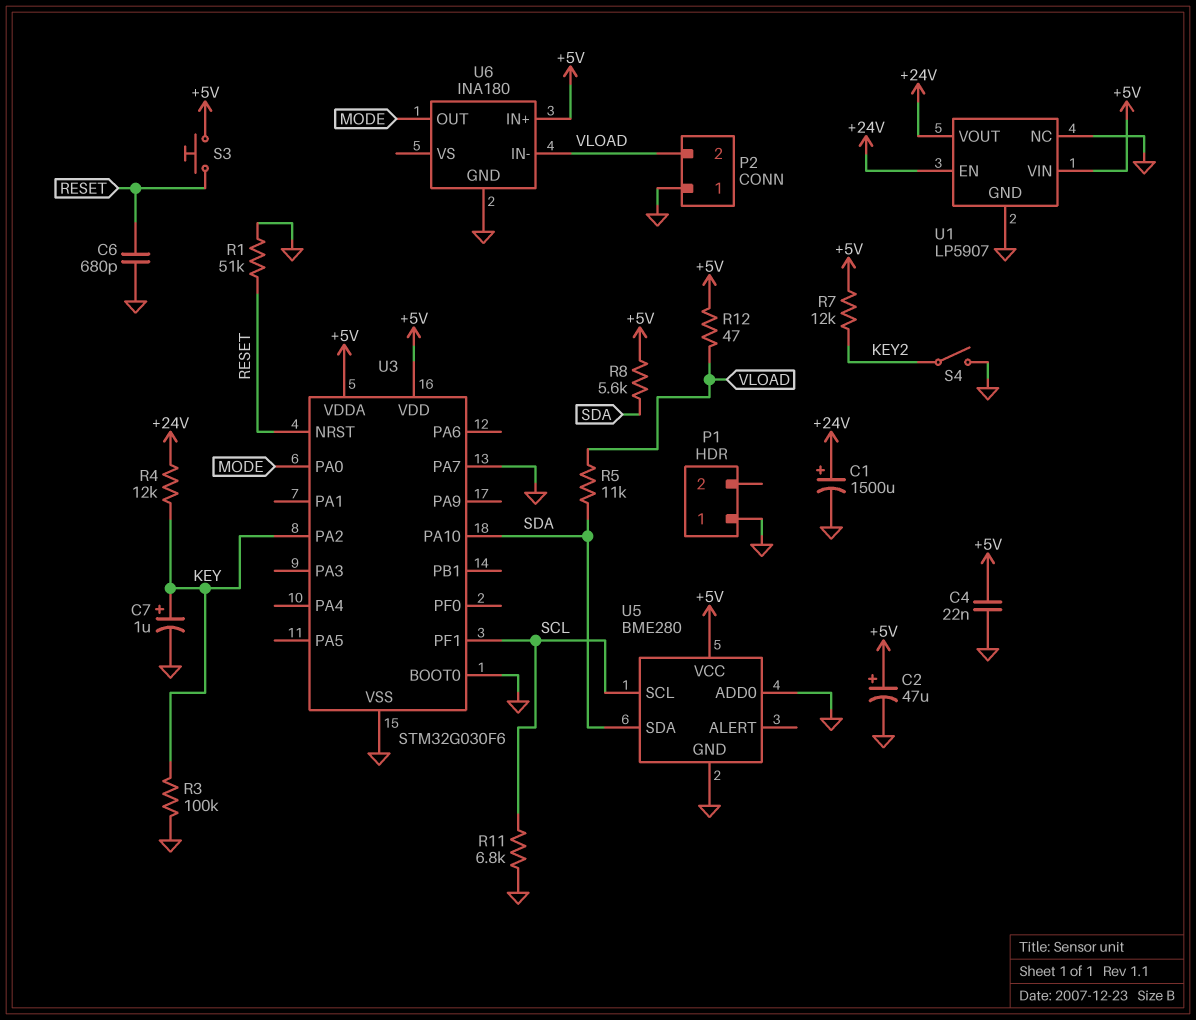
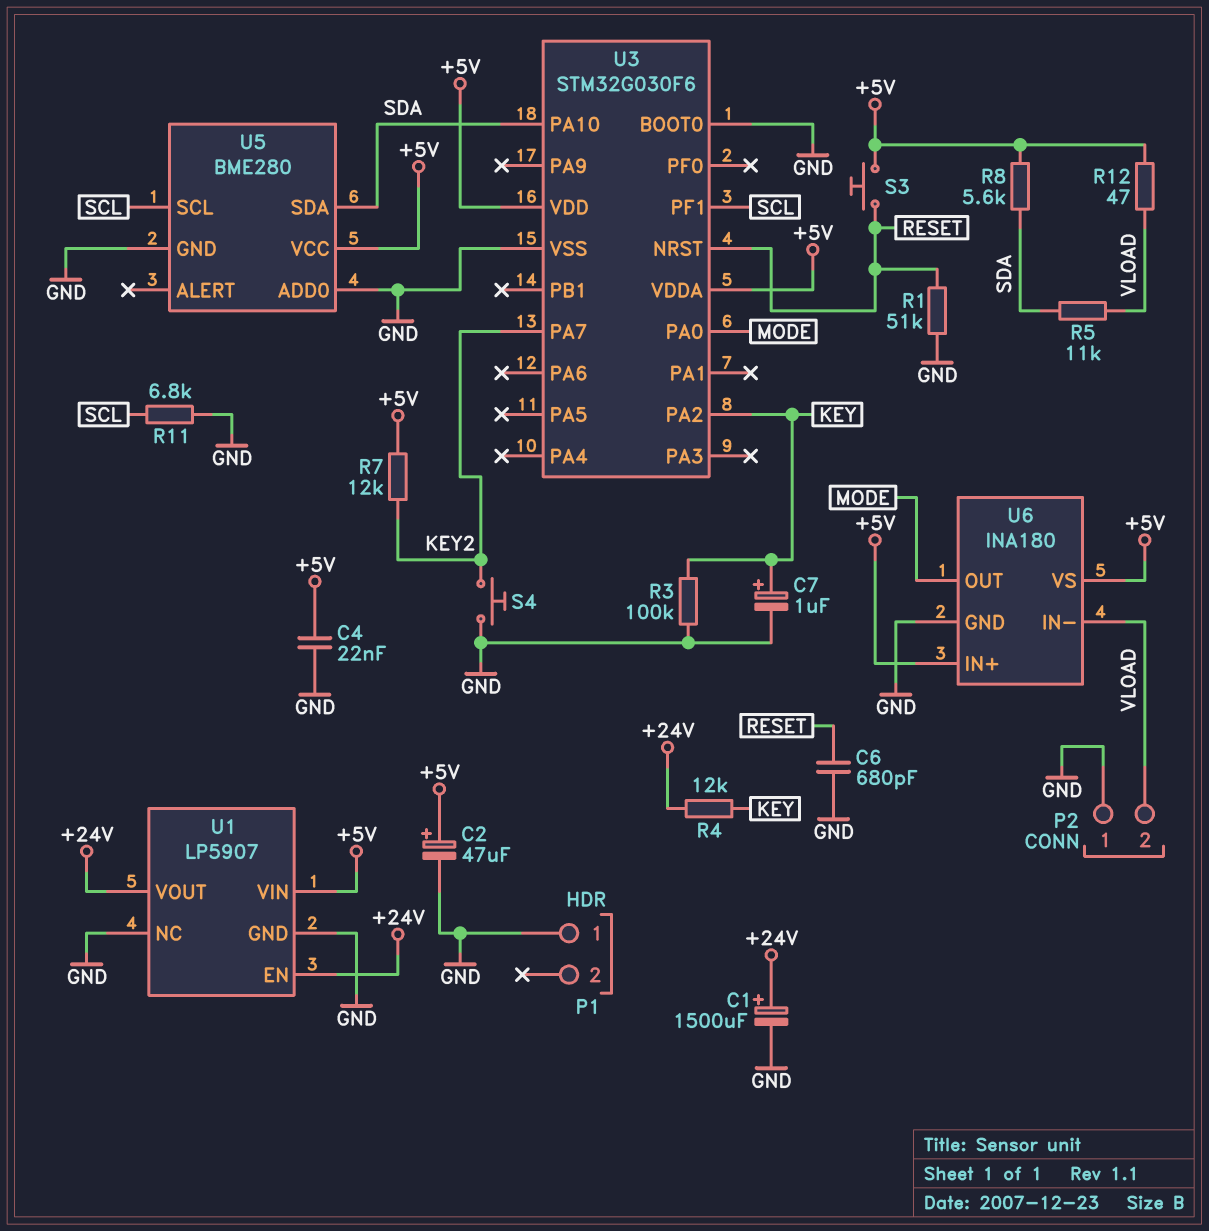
S4: switch (GND, KEY2) -> button (GND, KEY2)
U3 pin PA7: GND -> KEY2
U6 pin VS: none -> +5V

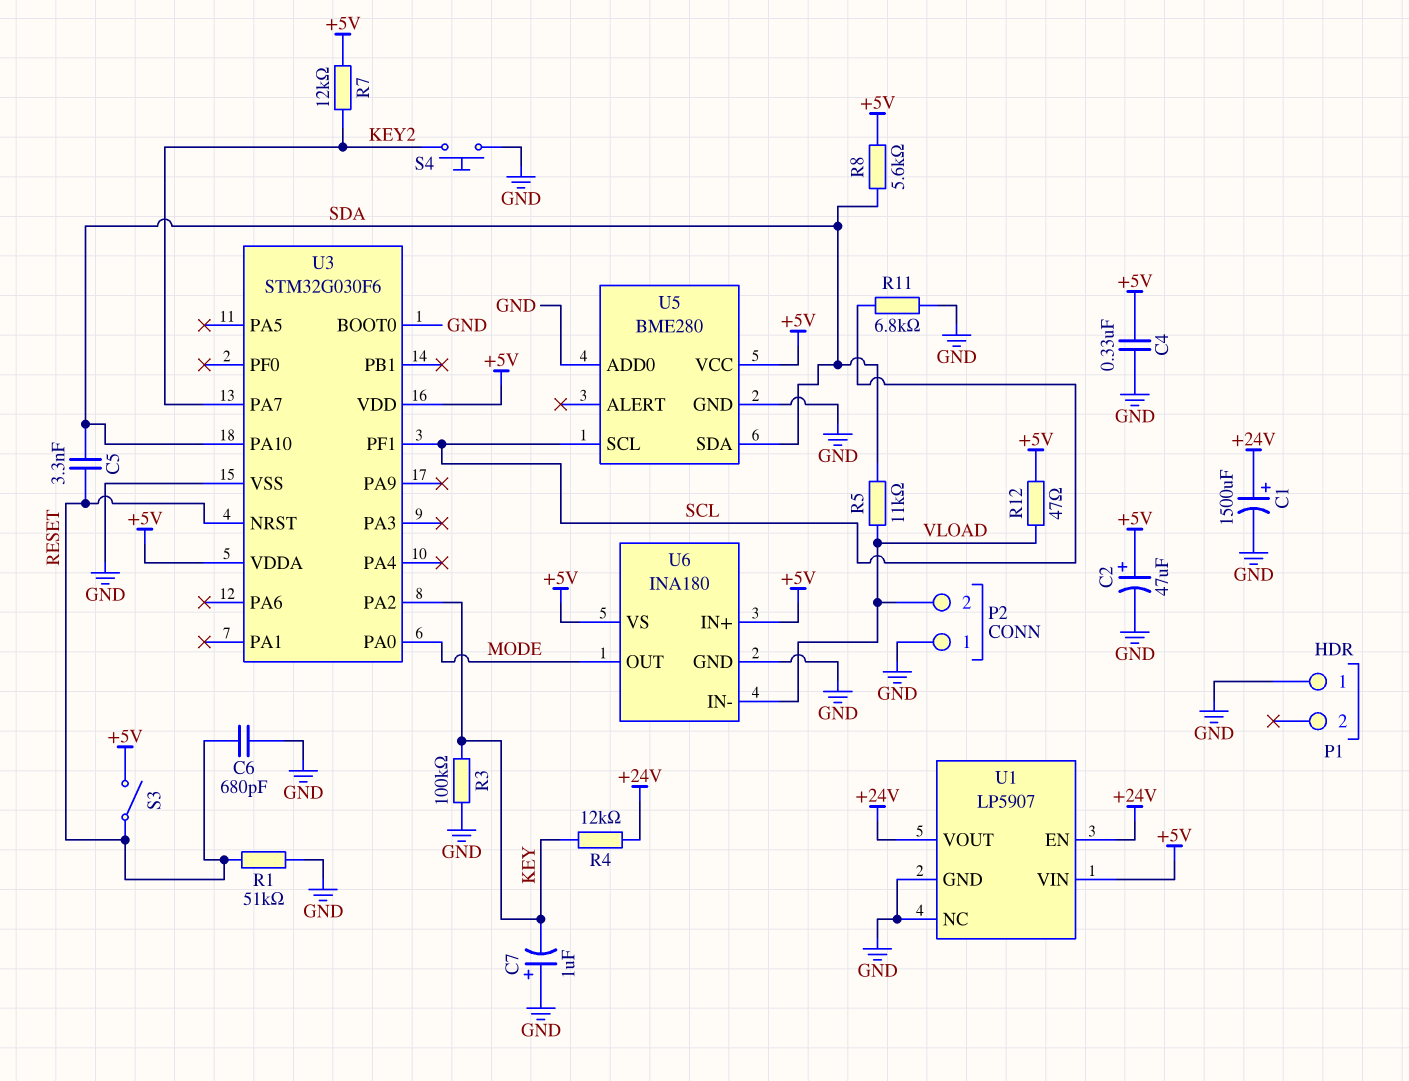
C4: 22nF (+5V, GND) -> 330nF (+5V, GND)
C5: none -> 3.3nF (RESET, SDA)
C7: 1uF (plus KEY, minus GND) -> 1uF (plus GND, minus KEY)
S3: button (+5V, RESET) -> switch (+5V, RESET)

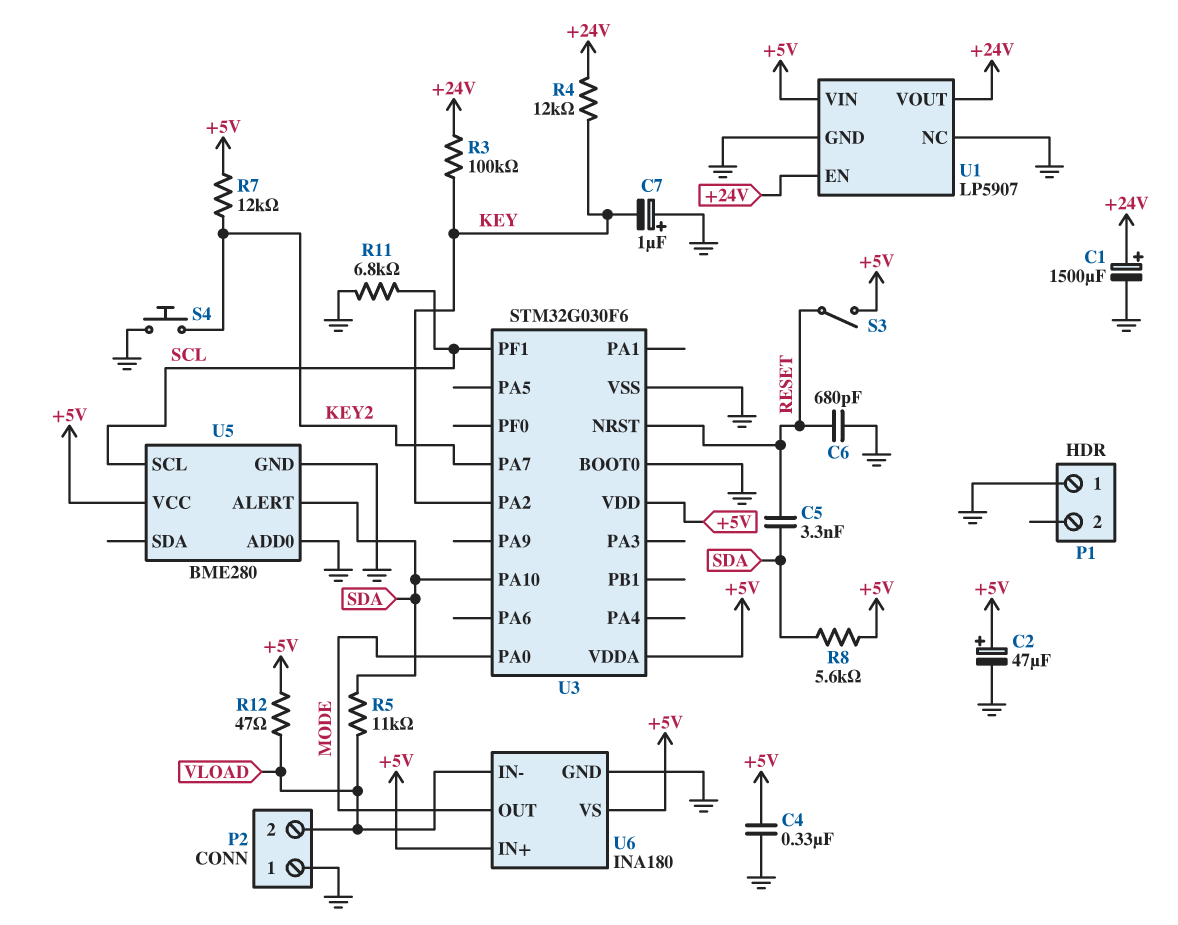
R1: 51k (GND, RESET) -> none
R3: 100k (GND, KEY) -> 100k (+24V, KEY)
U5 pin ALERT: none -> SDA
U5 pin SDA: SDA -> none

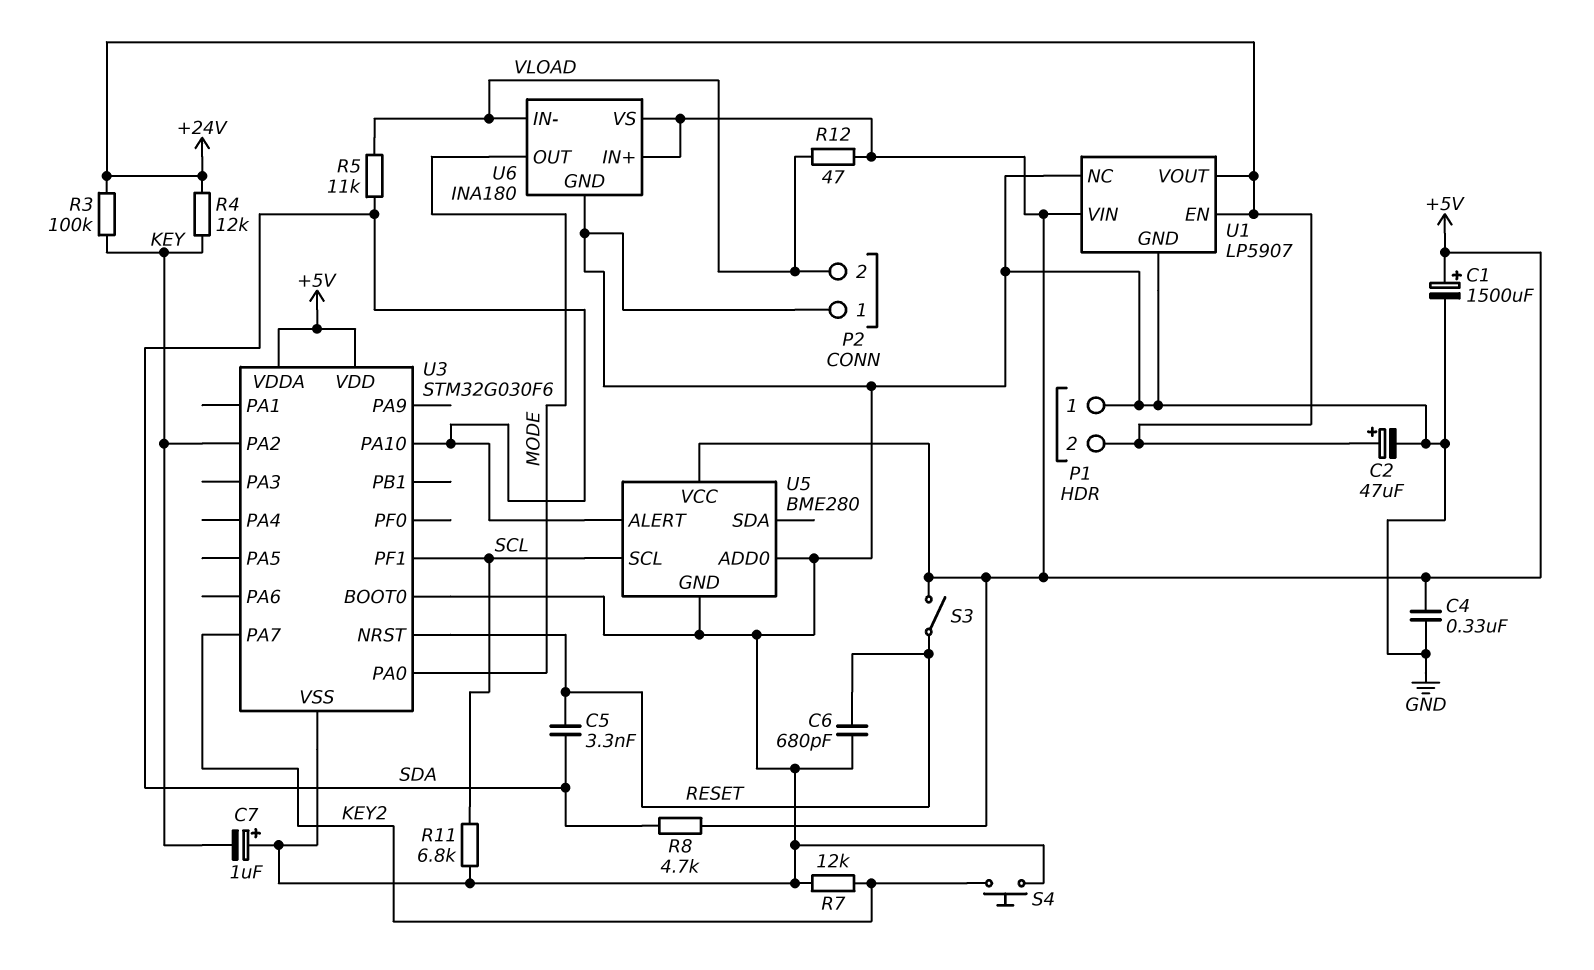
C1: 1500uF (plus +24V, minus GND) -> 1500uF (plus +5V, minus GND)
C2: 47uF (plus +5V, minus GND) -> 47uF (plus +24V, minus GND)
P1 pin 2: none -> +24V
R7: 12k (+5V, KEY2) -> 12k (GND, KEY2)
R8: 5.6k (+5V, SDA) -> 4.7k (+5V, SDA)

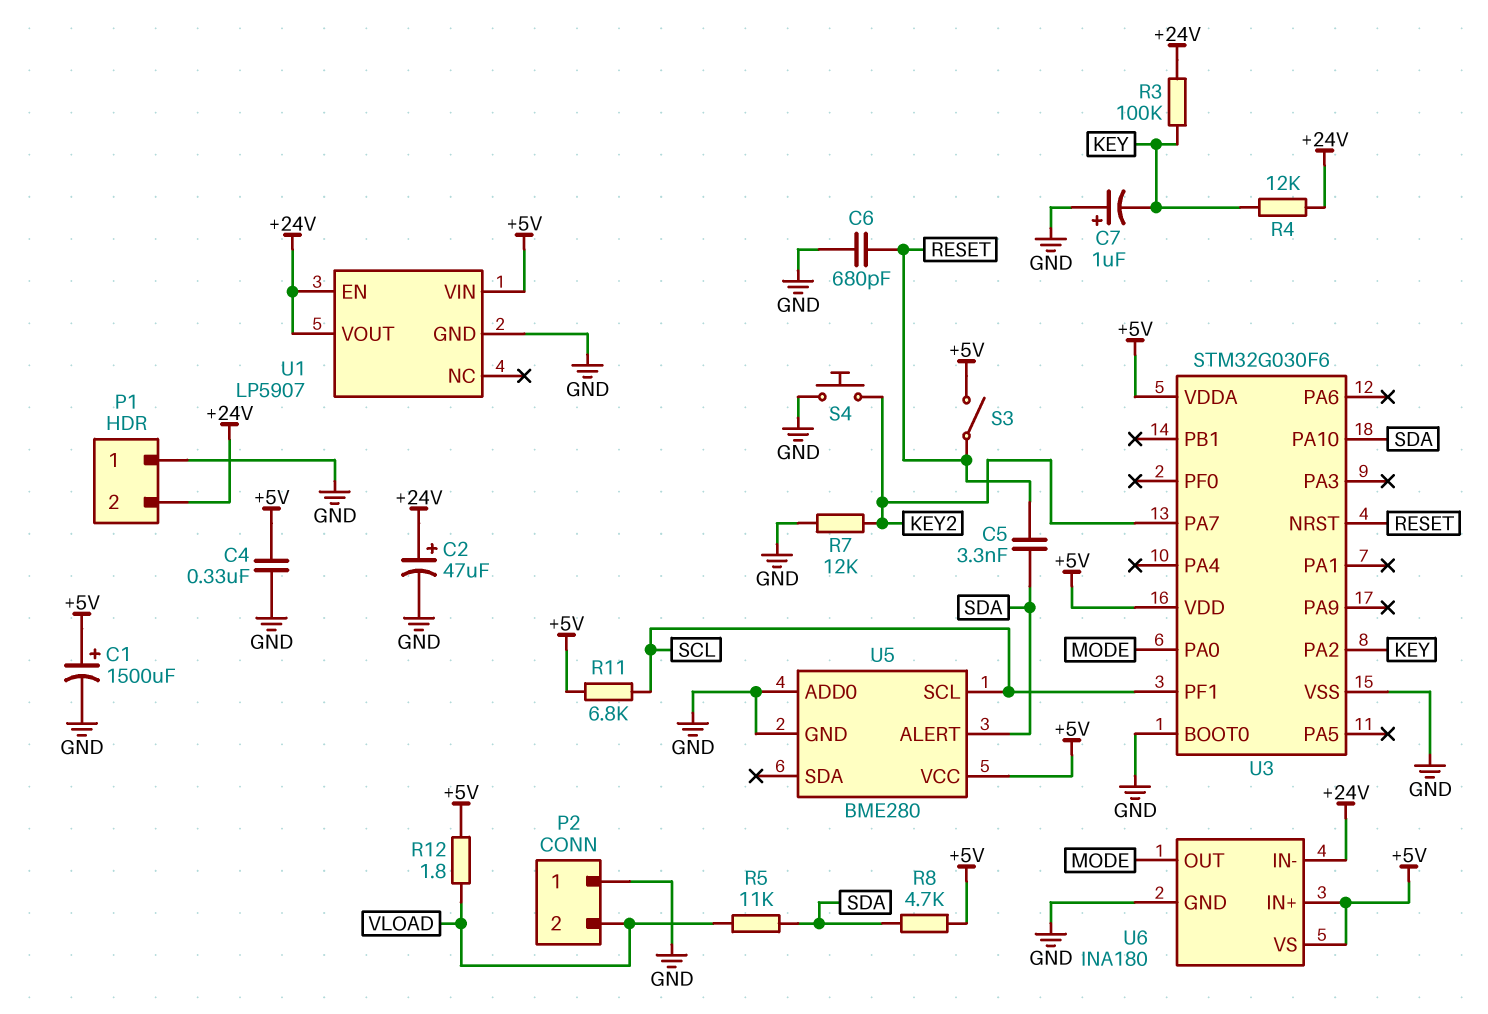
R11: 6.8k (GND, SCL) -> 6.8k (+5V, SCL)
R12: 47 (+5V, VLOAD) -> 1.8 (+5V, VLOAD)
U1 pin NC: GND -> none
U6 pin IN-: VLOAD -> +24V

